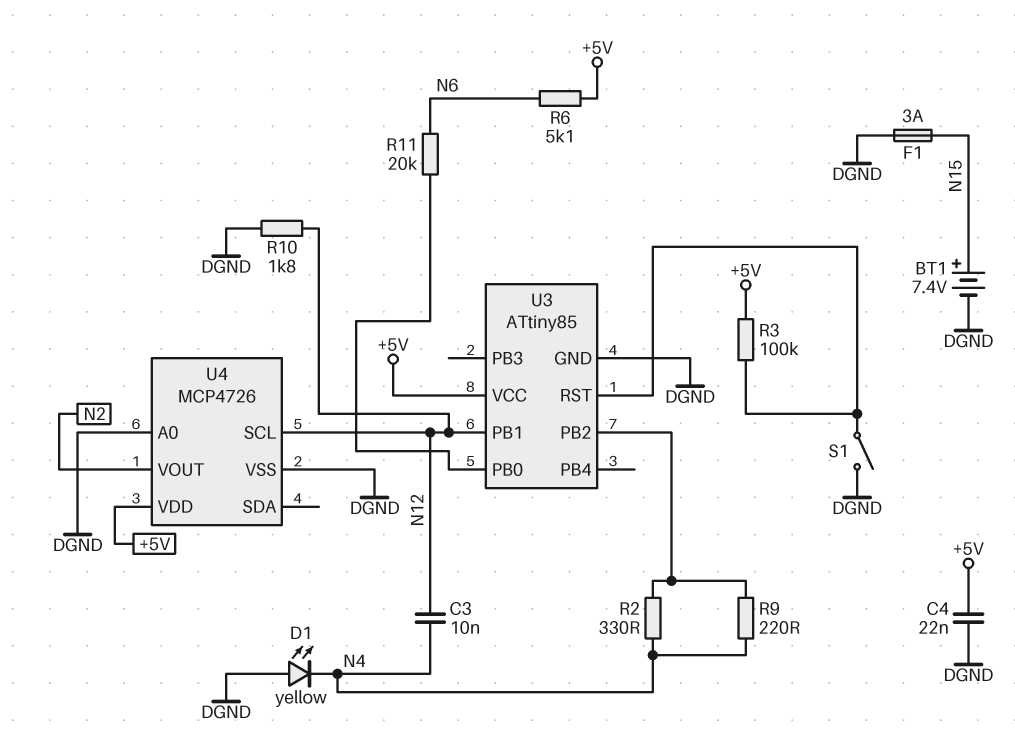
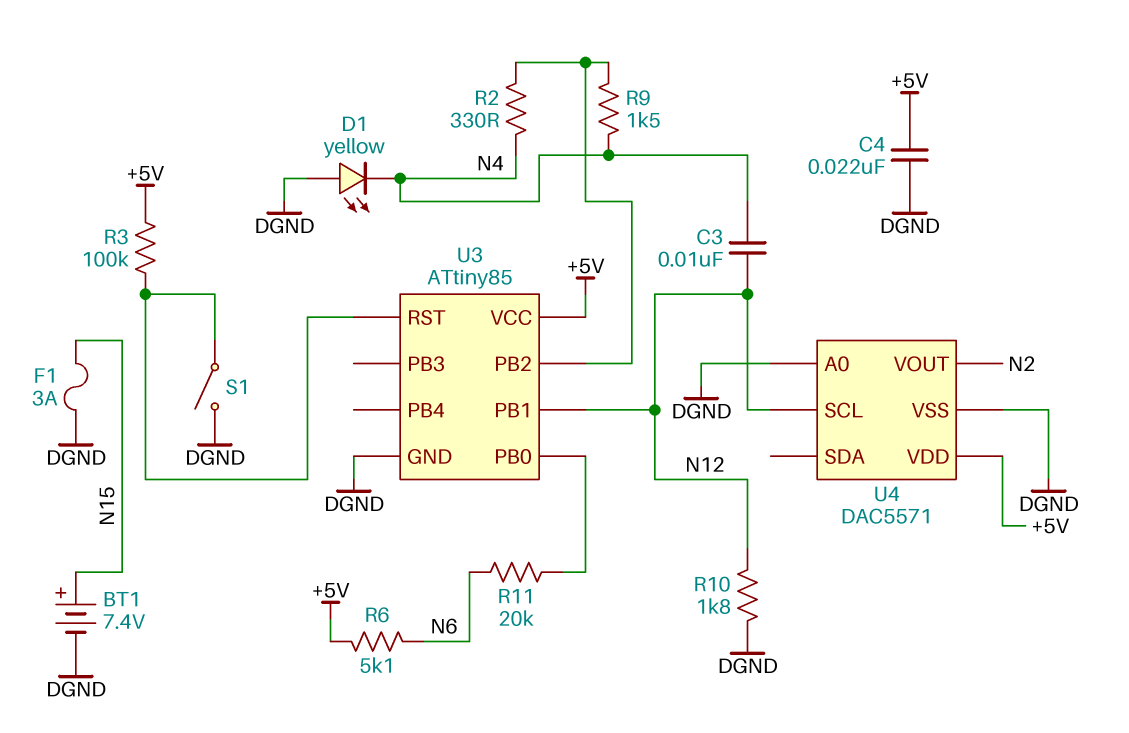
R9: 220 (N4, U3/PB2) -> 1.5k (N4, U3/PB2)
U4: MCP4726 -> DAC5571

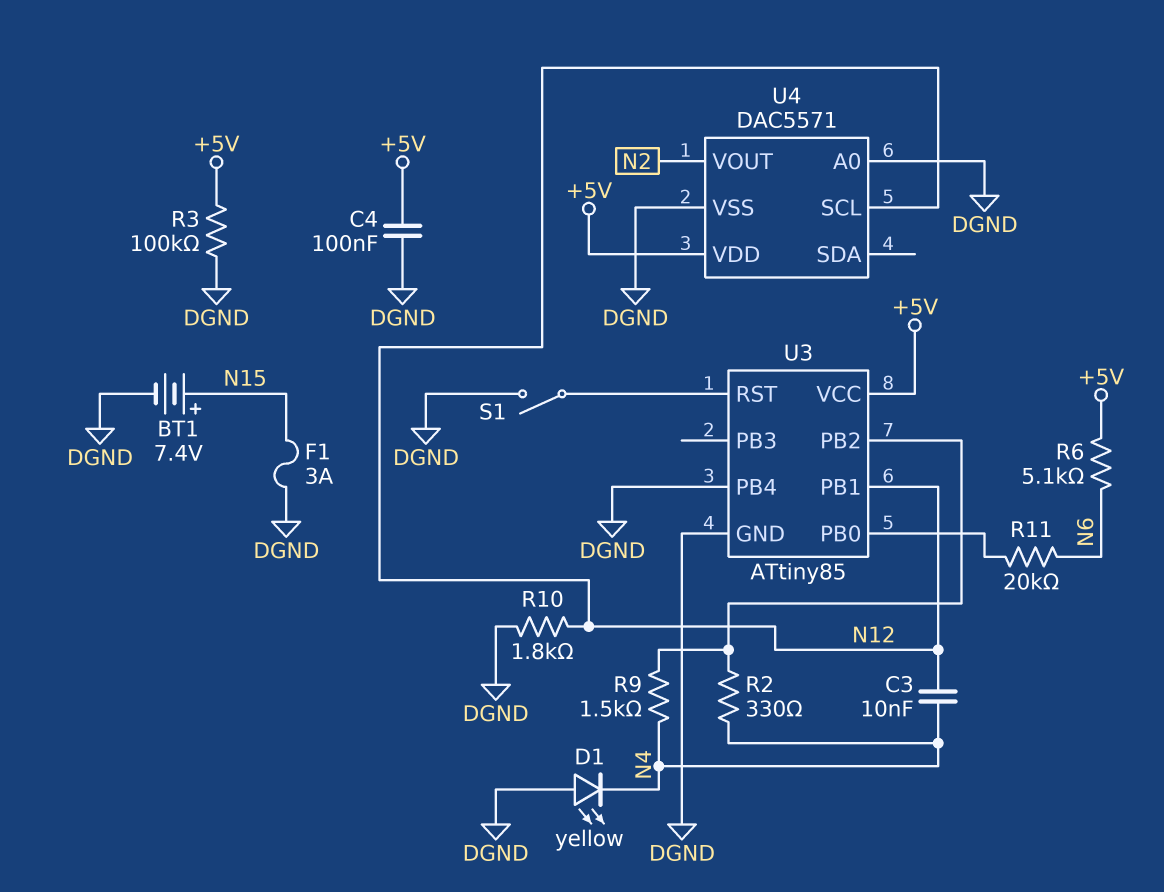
C4: 22nF (+5V, DGND) -> 100nF (+5V, DGND)
R3: 100k (+5V, U3/RST) -> 100k (+5V, DGND)
U3 pin PB4: none -> DGND

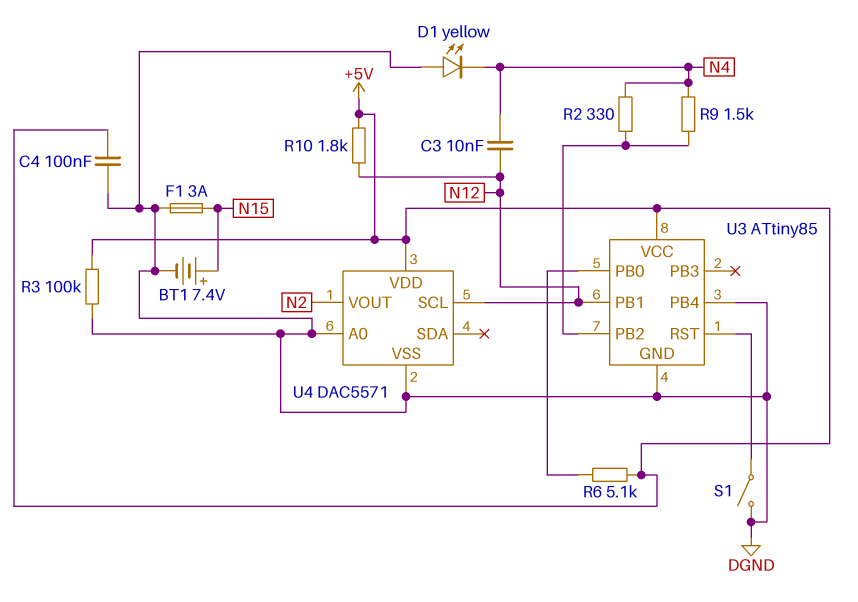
R6: 5.1k (+5V, N6) -> 5.1k (+5V, U3/PB0)
R10: 1.8k (DGND, N12) -> 1.8k (+5V, N12)
R11: 20k (N6, U3/PB0) -> none

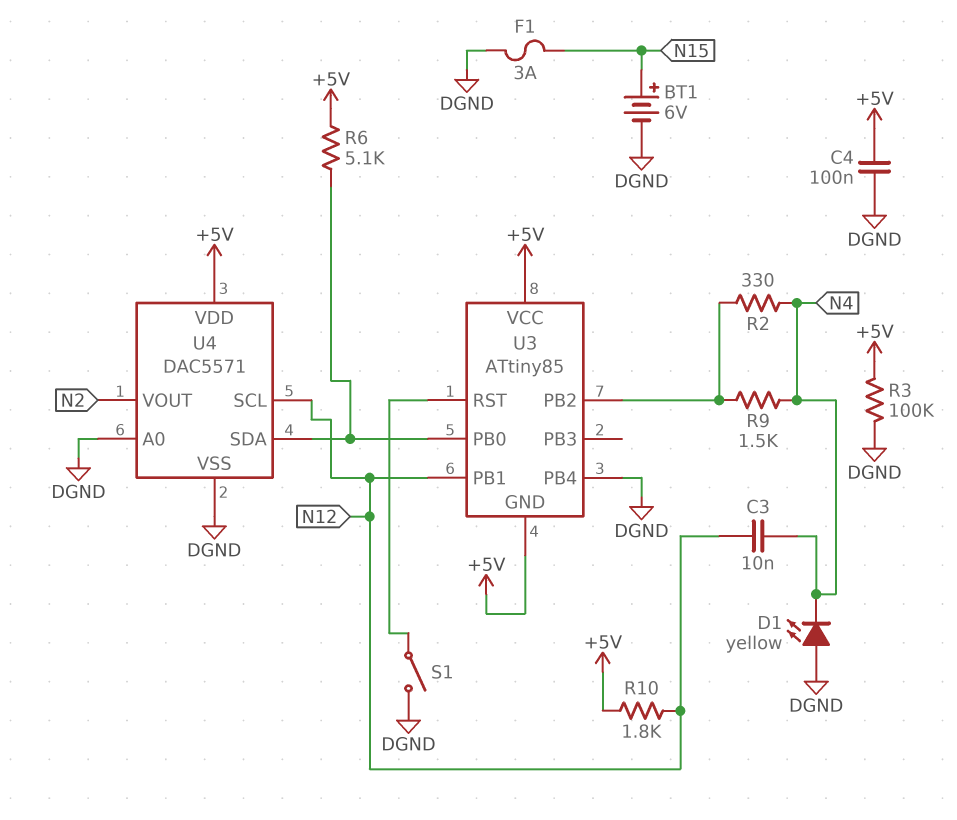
BT1: 7.4V (plus N15, minus DGND) -> 6V (plus N15, minus DGND)
U3 pin GND: DGND -> +5V
U4 pin SDA: none -> U3/PB0

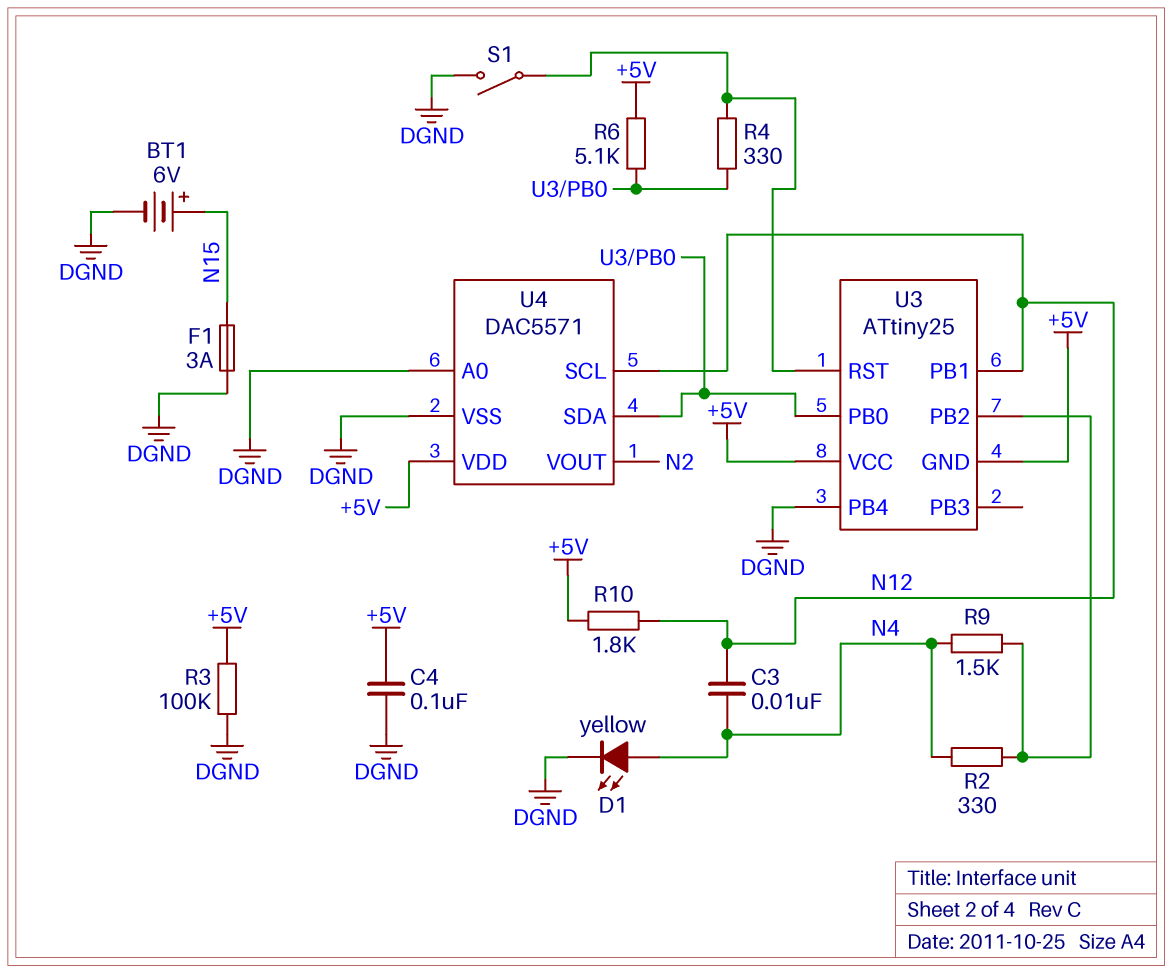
D1: LED yellow (A DGND, K N4) -> LED yellow (A N4, K DGND)
R4: none -> 330 (U3/PB0, U3/RST)
U3: ATtiny85 -> ATtiny25

